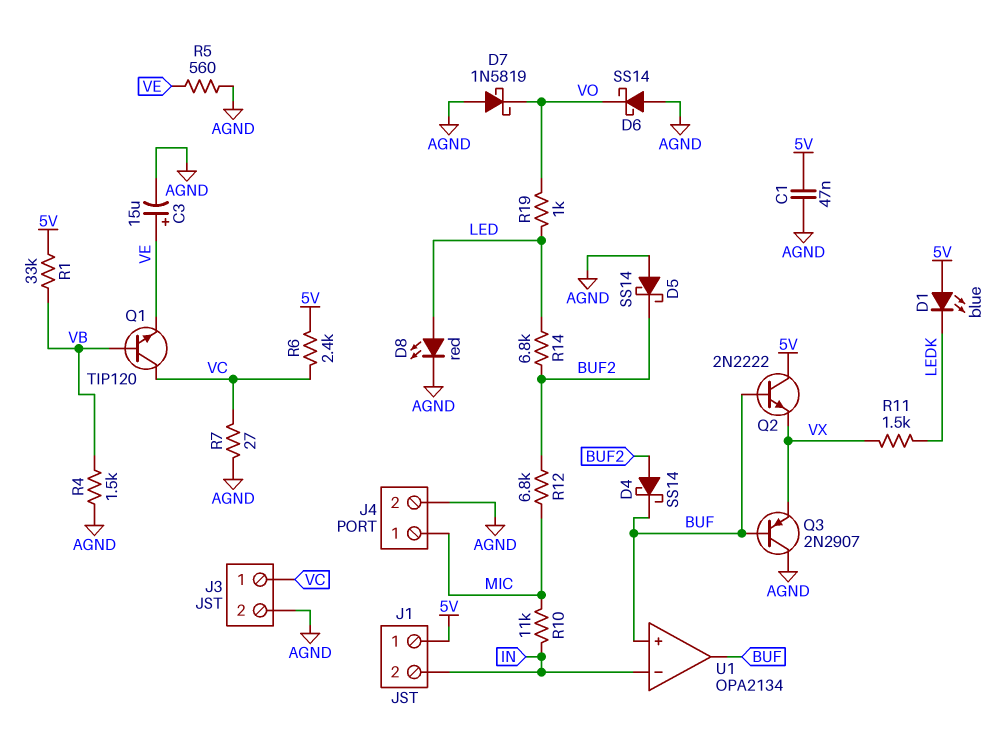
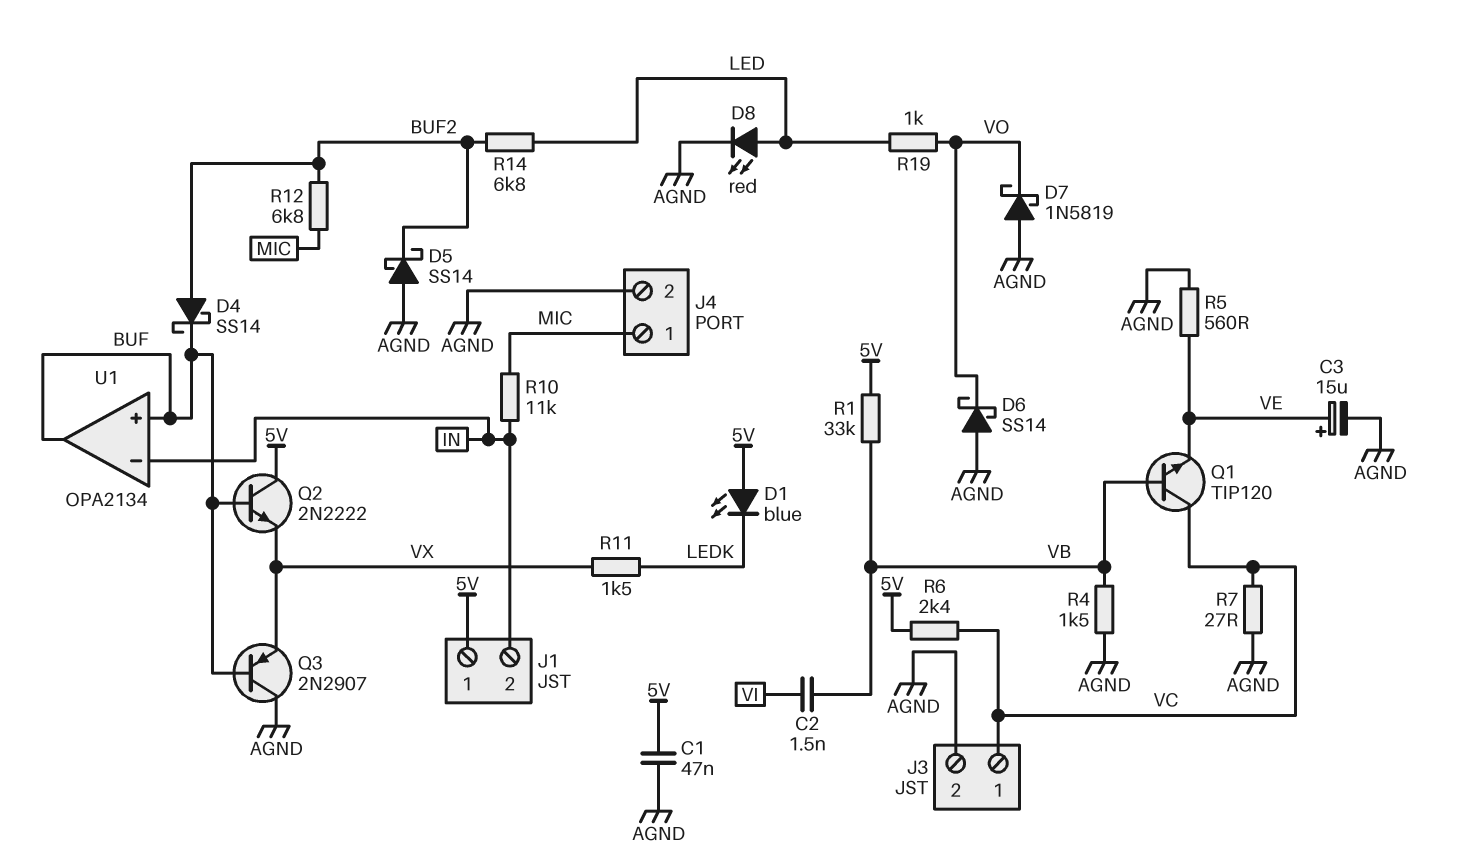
C2: none -> 1.5nF (VB, VI)

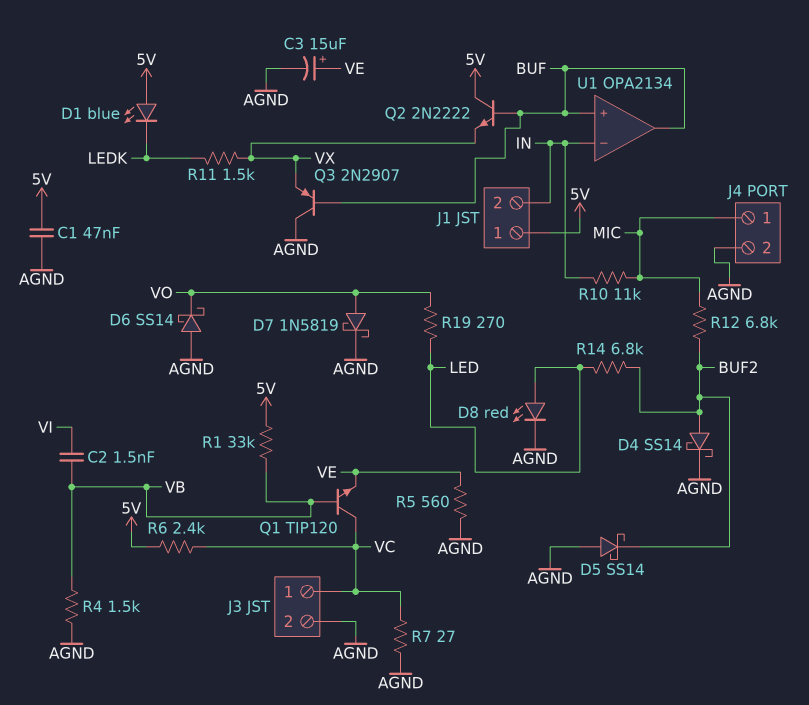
D4: schottky SS14 (A BUF2, K BUF) -> schottky SS14 (A BUF2, K AGND)
D7: schottky 1N5819 (A AGND, K VO) -> schottky 1N5819 (A VO, K AGND)
R19: 1k (LED, VO) -> 270 (LED, VO)

